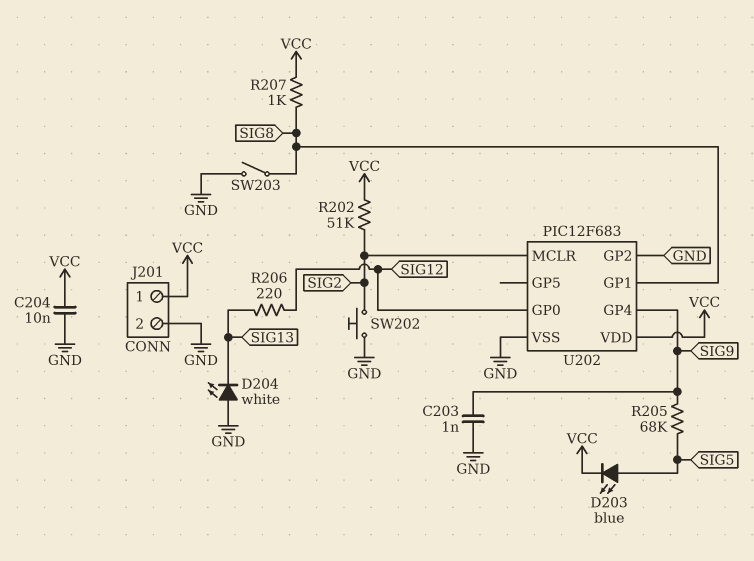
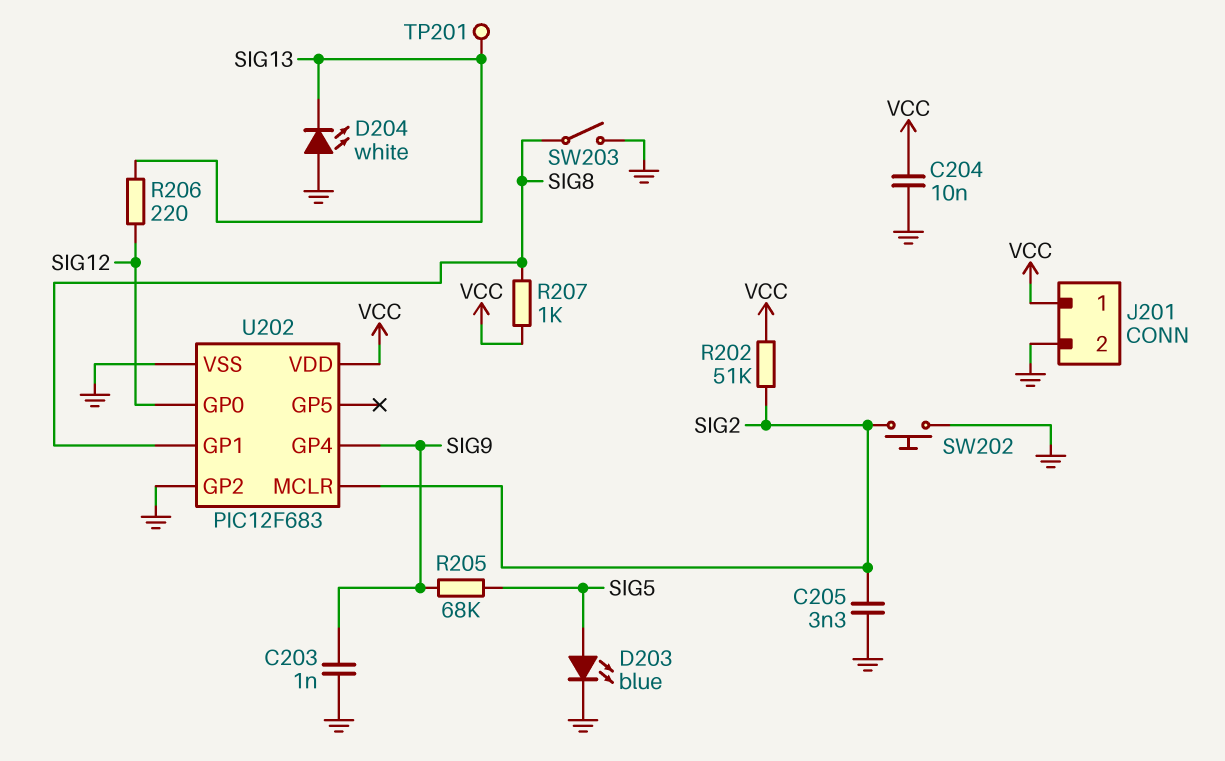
C205: none -> 3.3nF (GND, SIG2)
D203: LED blue (A SIG5, K VCC) -> LED blue (A SIG5, K GND)
TP201: none -> test point (SIG13)

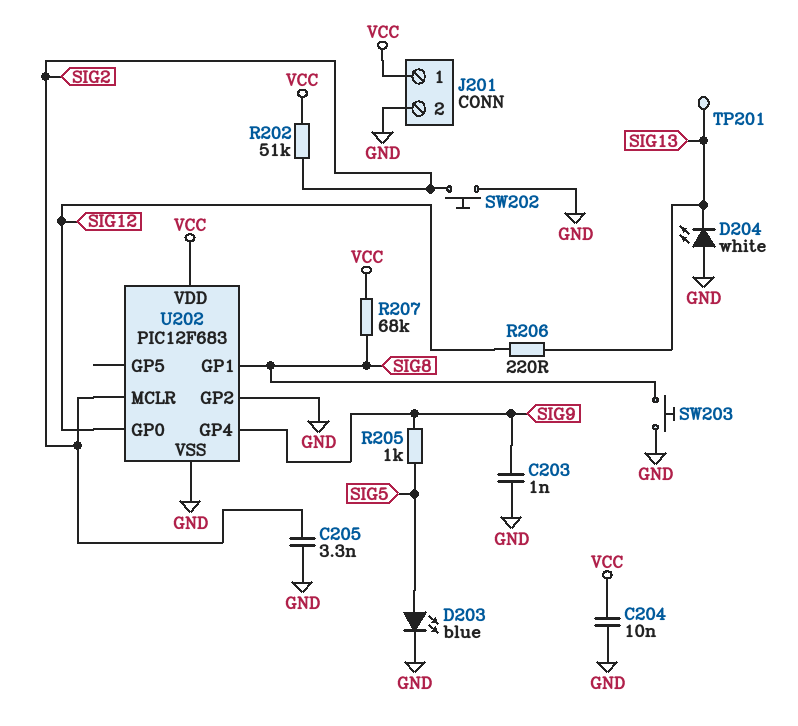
R205: 68k (SIG5, SIG9) -> 1k (SIG5, SIG9)
R207: 1k (SIG8, VCC) -> 68k (SIG8, VCC)
SW203: switch (GND, SIG8) -> button (GND, SIG8)

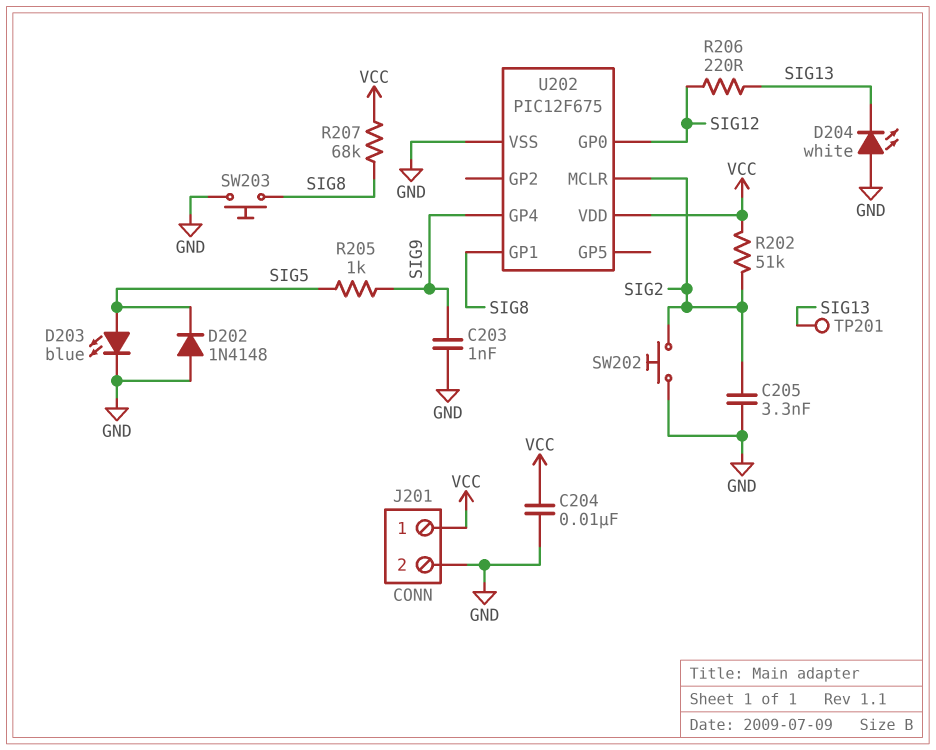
D202: none -> diode 1N4148 (A GND, K SIG5)
U202: PIC12F683 -> PIC12F675
U202 pin GP2: GND -> none

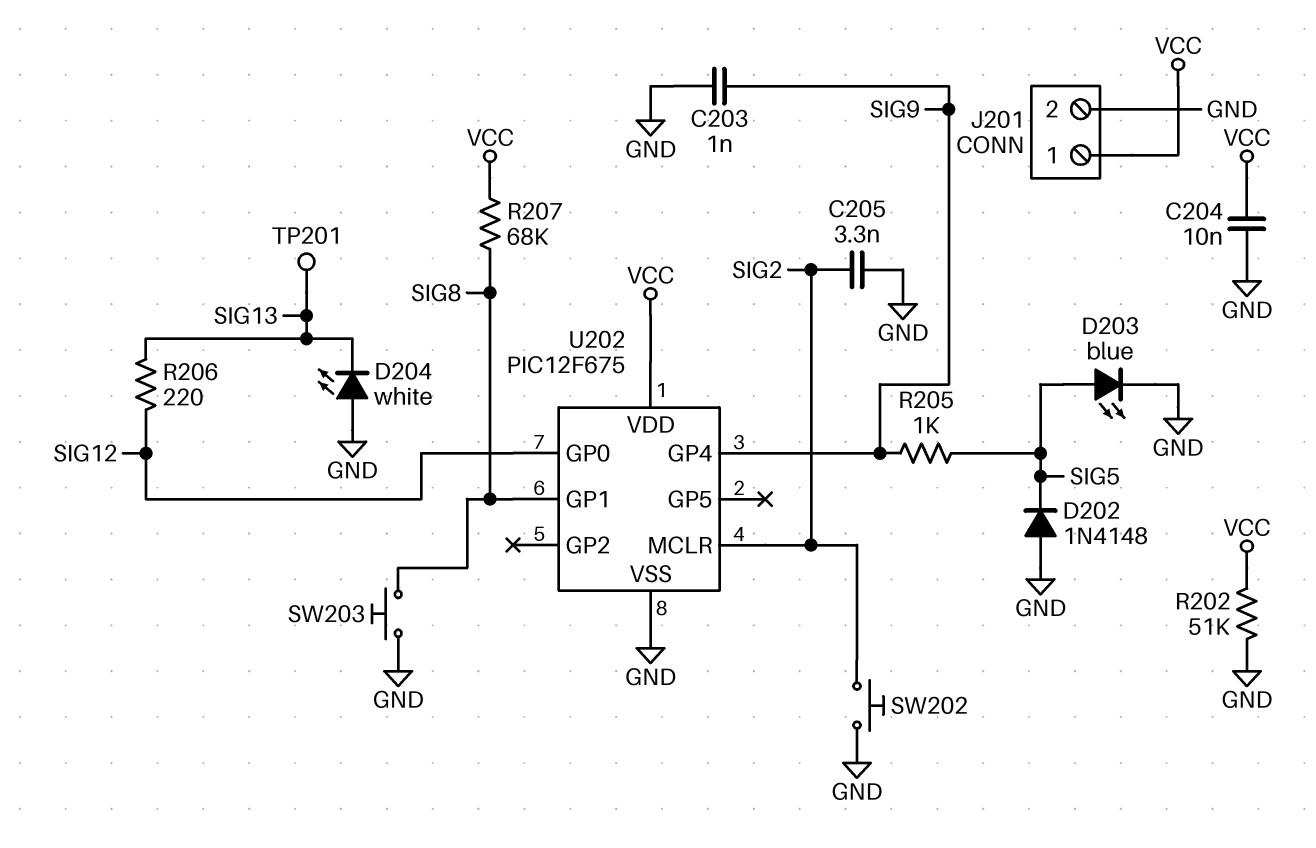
R202: 51k (SIG2, VCC) -> 51k (GND, VCC)

